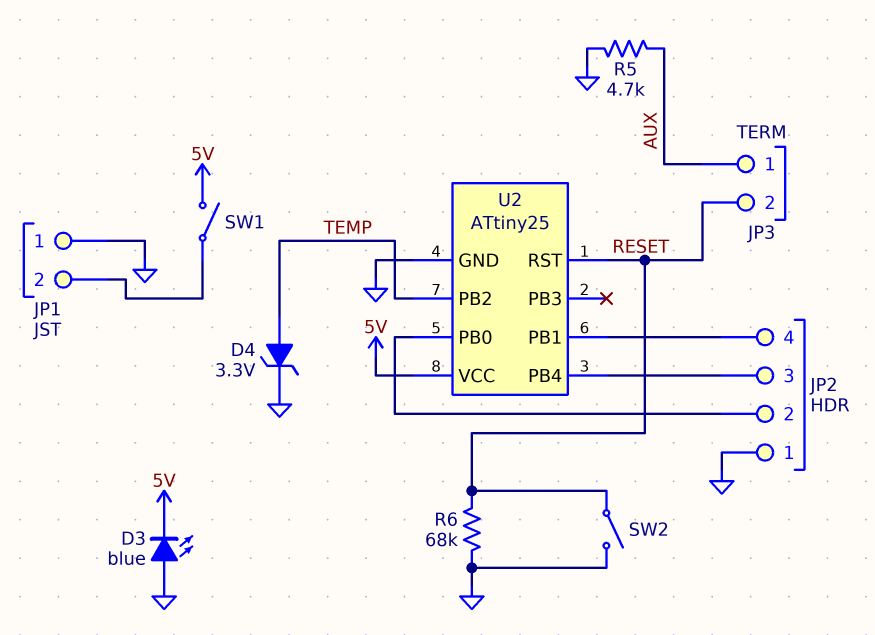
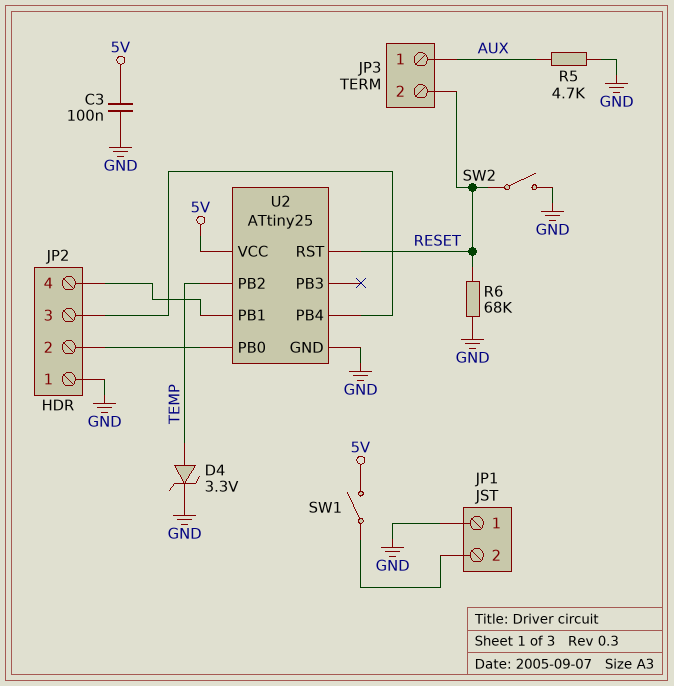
C3: none -> 100nF (5V, GND)
D3: LED blue (A GND, K 5V) -> none

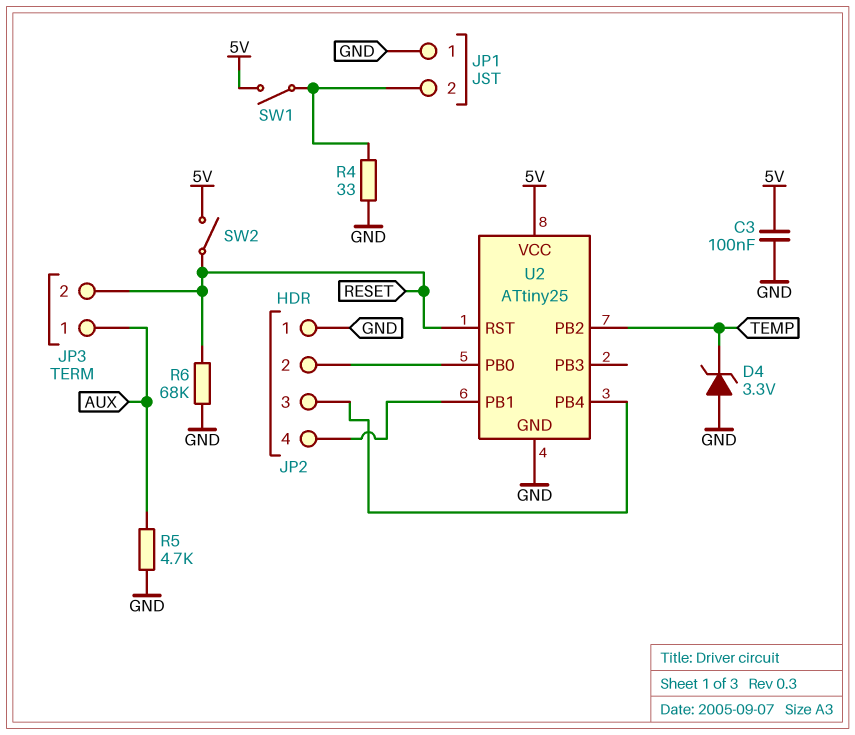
D4: zener 3.3V (A TEMP, K GND) -> zener 3.3V (A GND, K TEMP)
R4: none -> 33 (GND, JP1/2)
SW2: switch (GND, RESET) -> switch (5V, RESET)

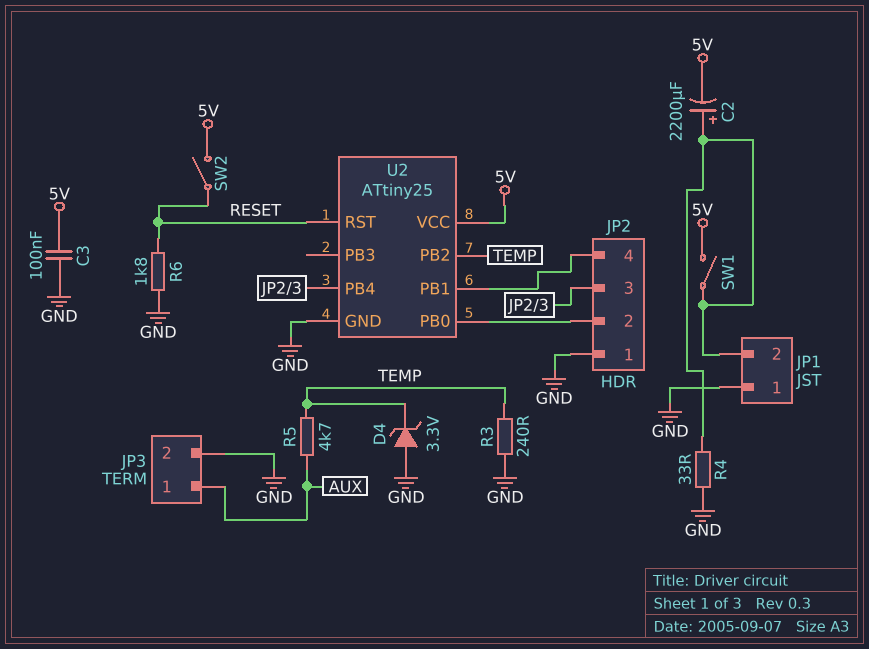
C2: none -> 2200uF (plus JP1/2, minus 5V)
JP3 pin 2: RESET -> GND
R3: none -> 240 (GND, TEMP)
R5: 4.7k (AUX, GND) -> 4.7k (AUX, TEMP)
R6: 68k (GND, RESET) -> 1.8k (GND, RESET)

